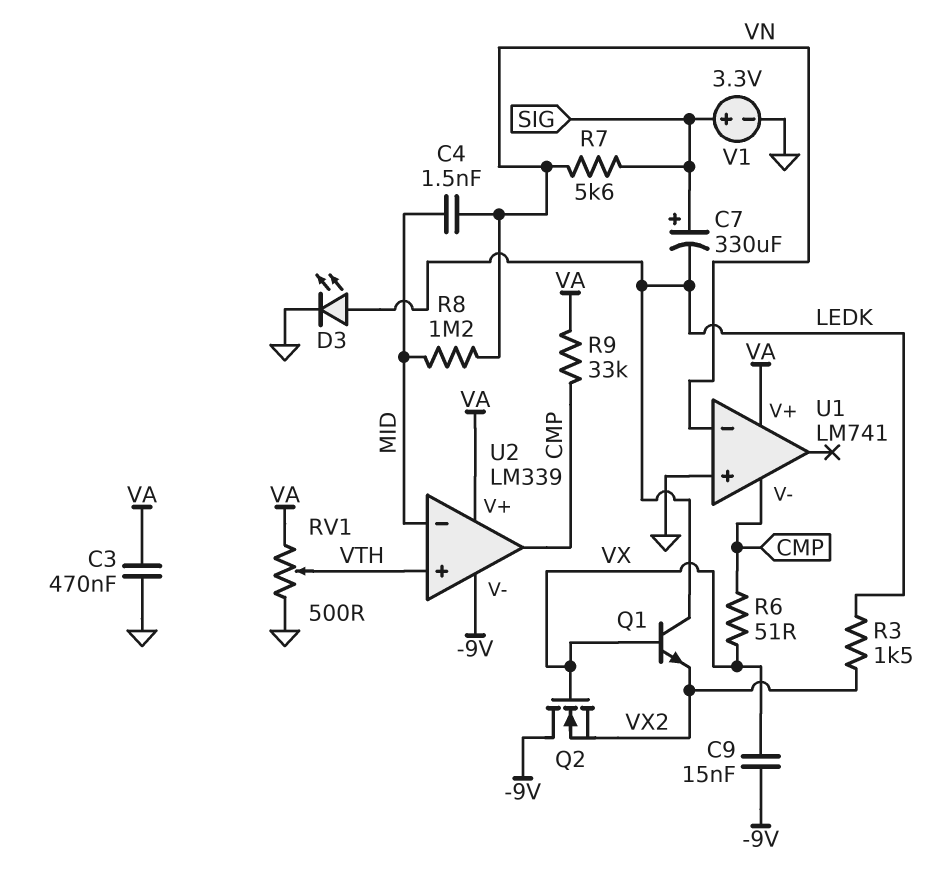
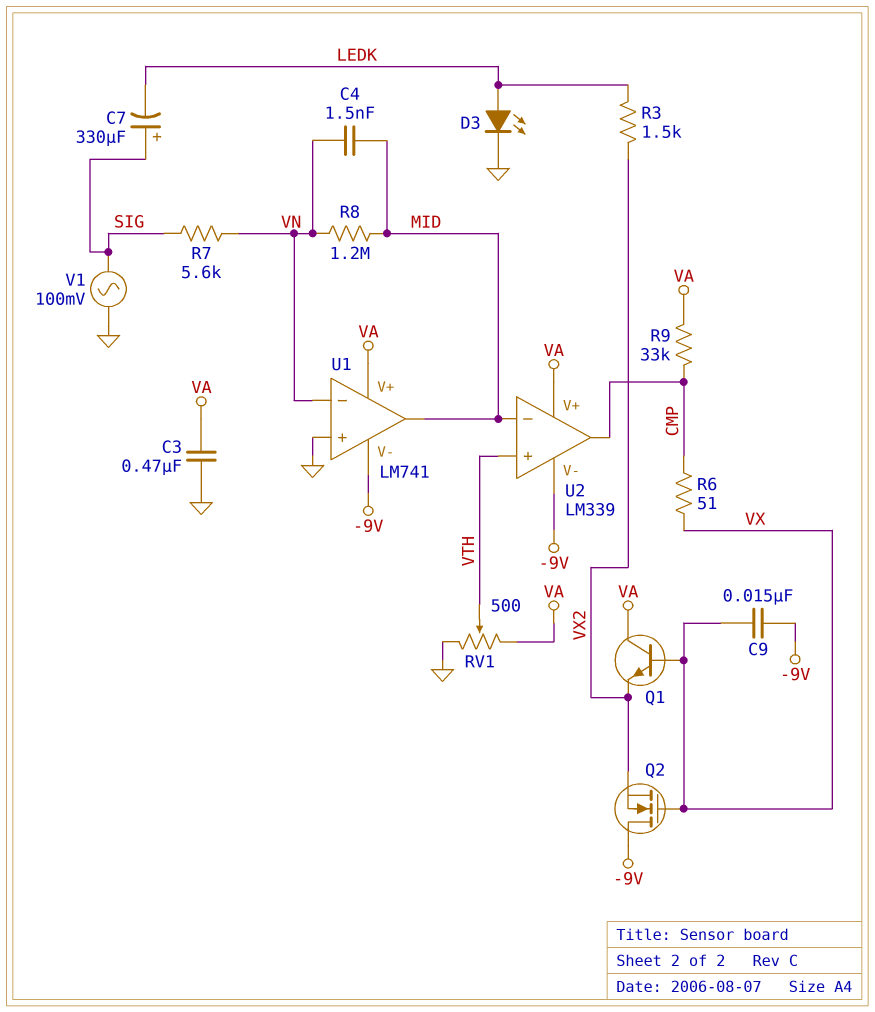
Q1: NPN (B VX, C LEDK, E VX2) -> NPN (B VX, C VA, E VX2)
U1 pin V-: CMP -> -9V
U1 pin out: none -> MID
V1: 3.3V (plus SIG, minus GND) -> AC 100mV (GND, SIG)

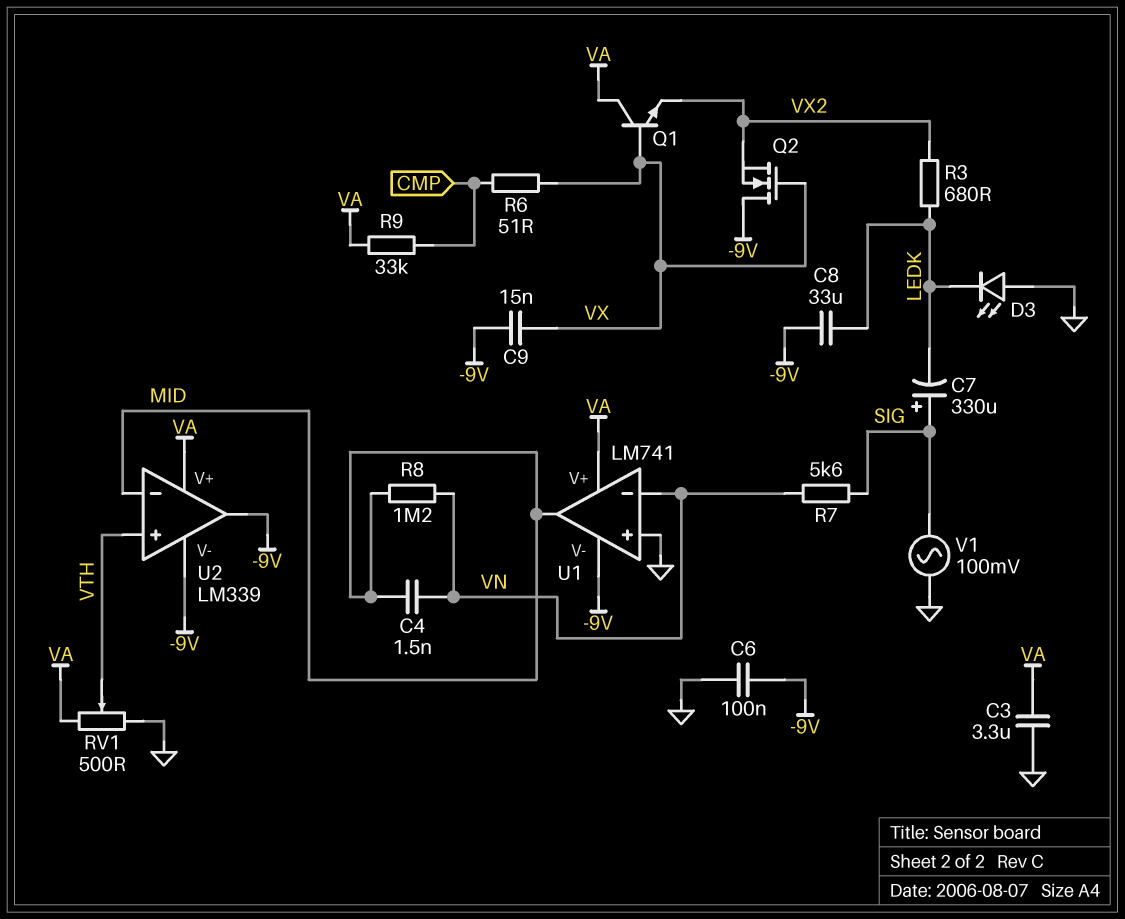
C3: 470nF (GND, VA) -> 3.3uF (GND, VA)
C6: none -> 100nF (-9V, GND)
C8: none -> 33uF (-9V, LEDK)
D3: LED (A LEDK, K GND) -> LED (A GND, K LEDK)
R3: 1.5k (LEDK, VX2) -> 680 (LEDK, VX2)
U2 pin out: CMP -> -9V

